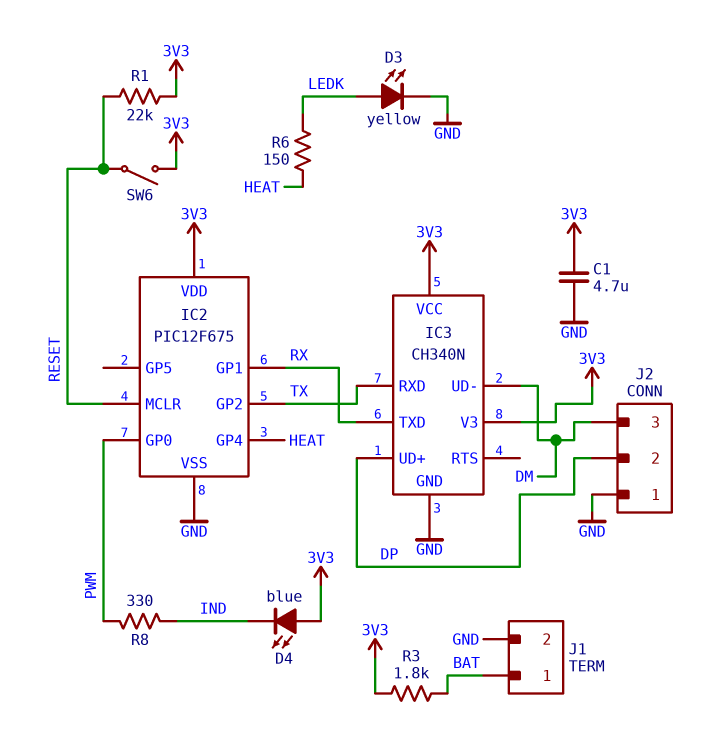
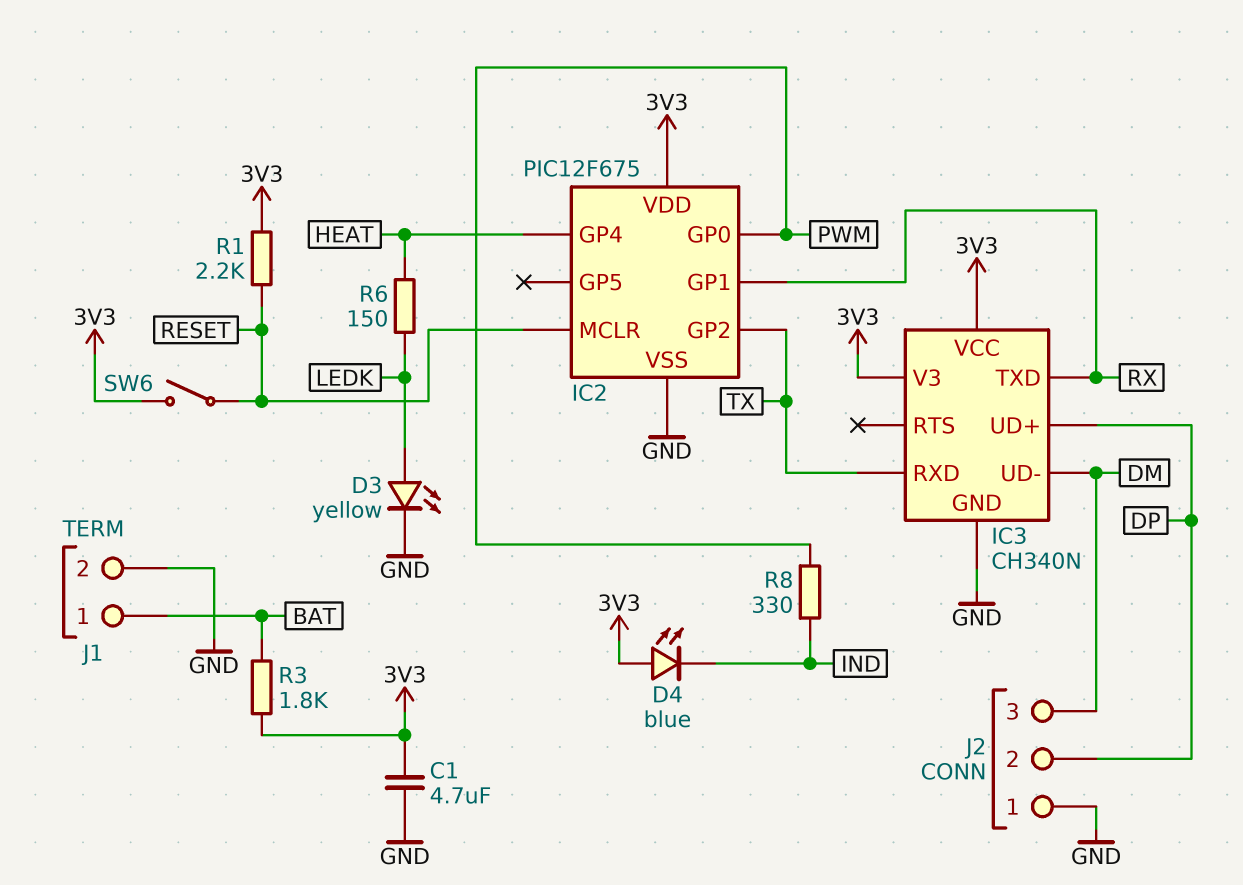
R1: 22k (3V3, RESET) -> 2.2k (3V3, RESET)

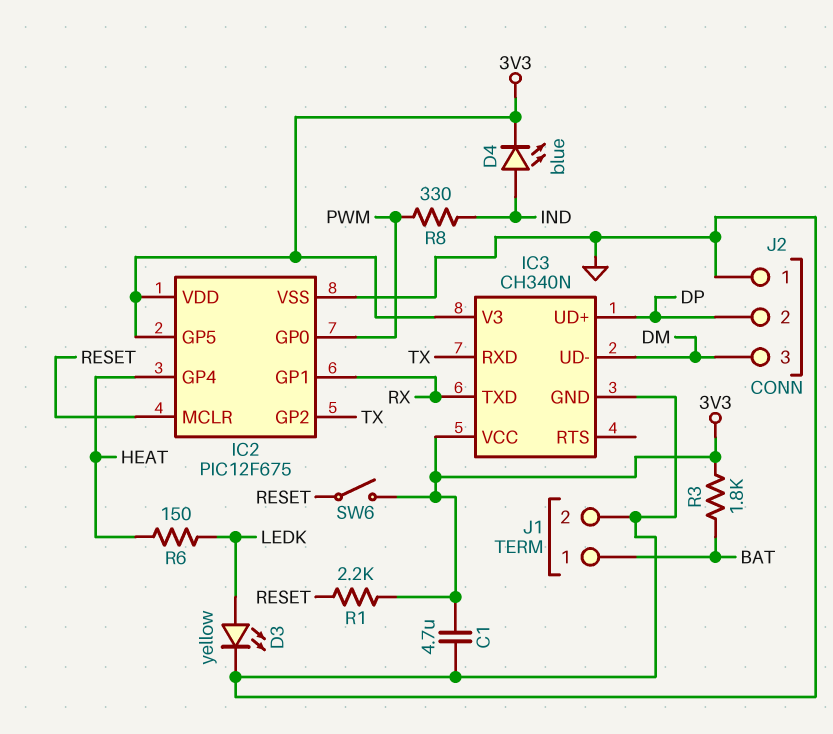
D4: LED blue (A 3V3, K IND) -> LED blue (A IND, K 3V3)
IC2 pin GP5: none -> 3V3

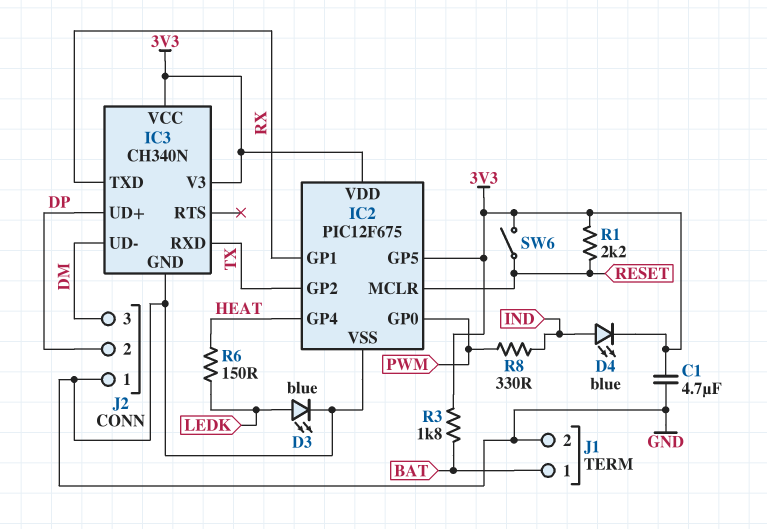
D3: LED yellow (A LEDK, K GND) -> LED blue (A LEDK, K GND)

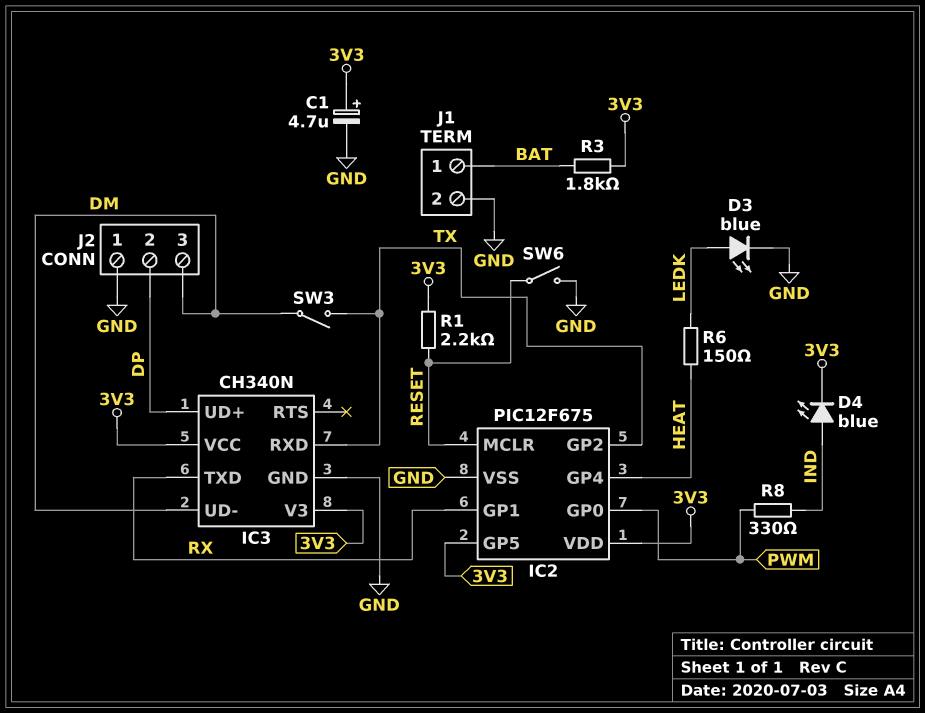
C1: 4.7uF (3V3, GND) -> 4.7uF (plus 3V3, minus GND)
SW3: none -> switch (DM, TX)
SW6: switch (3V3, RESET) -> switch (GND, RESET)

